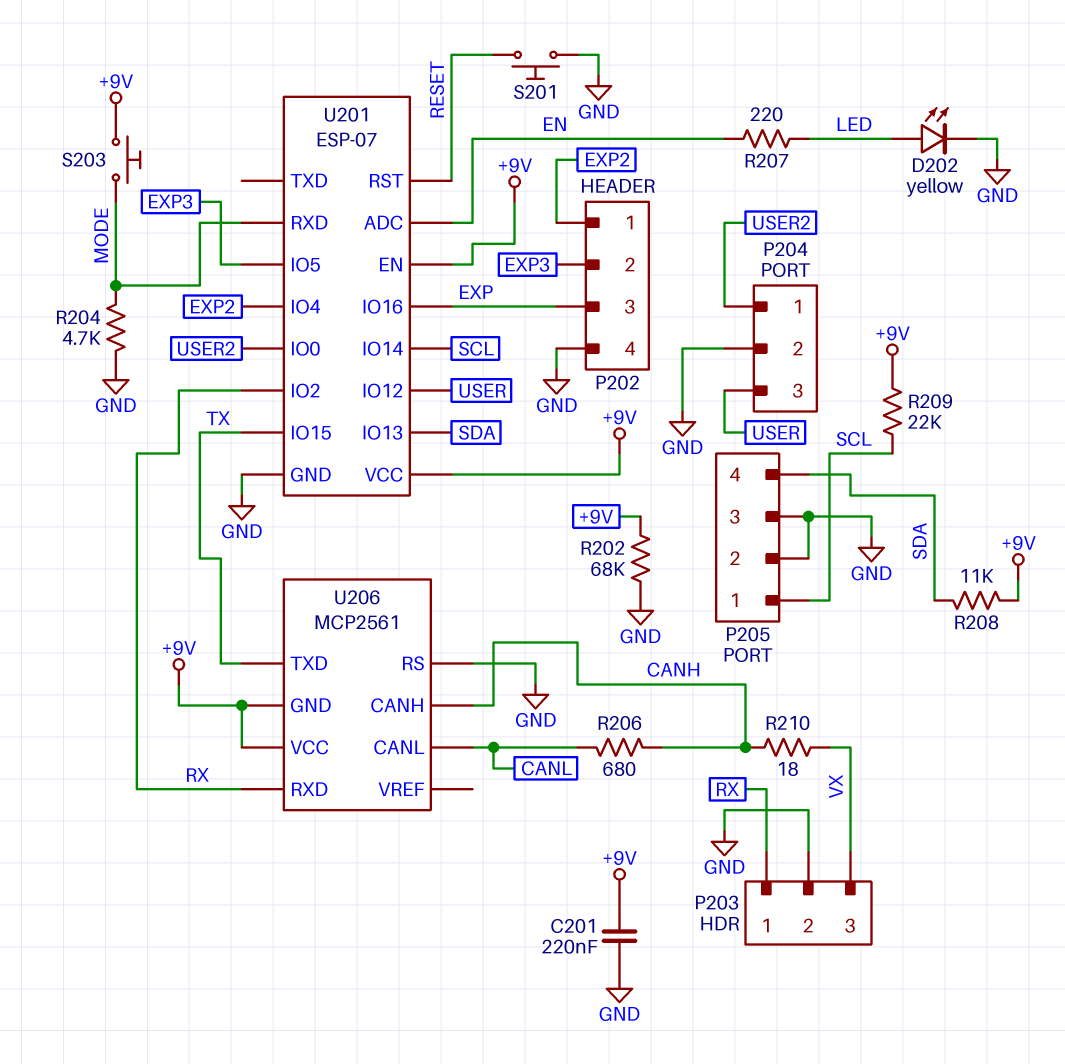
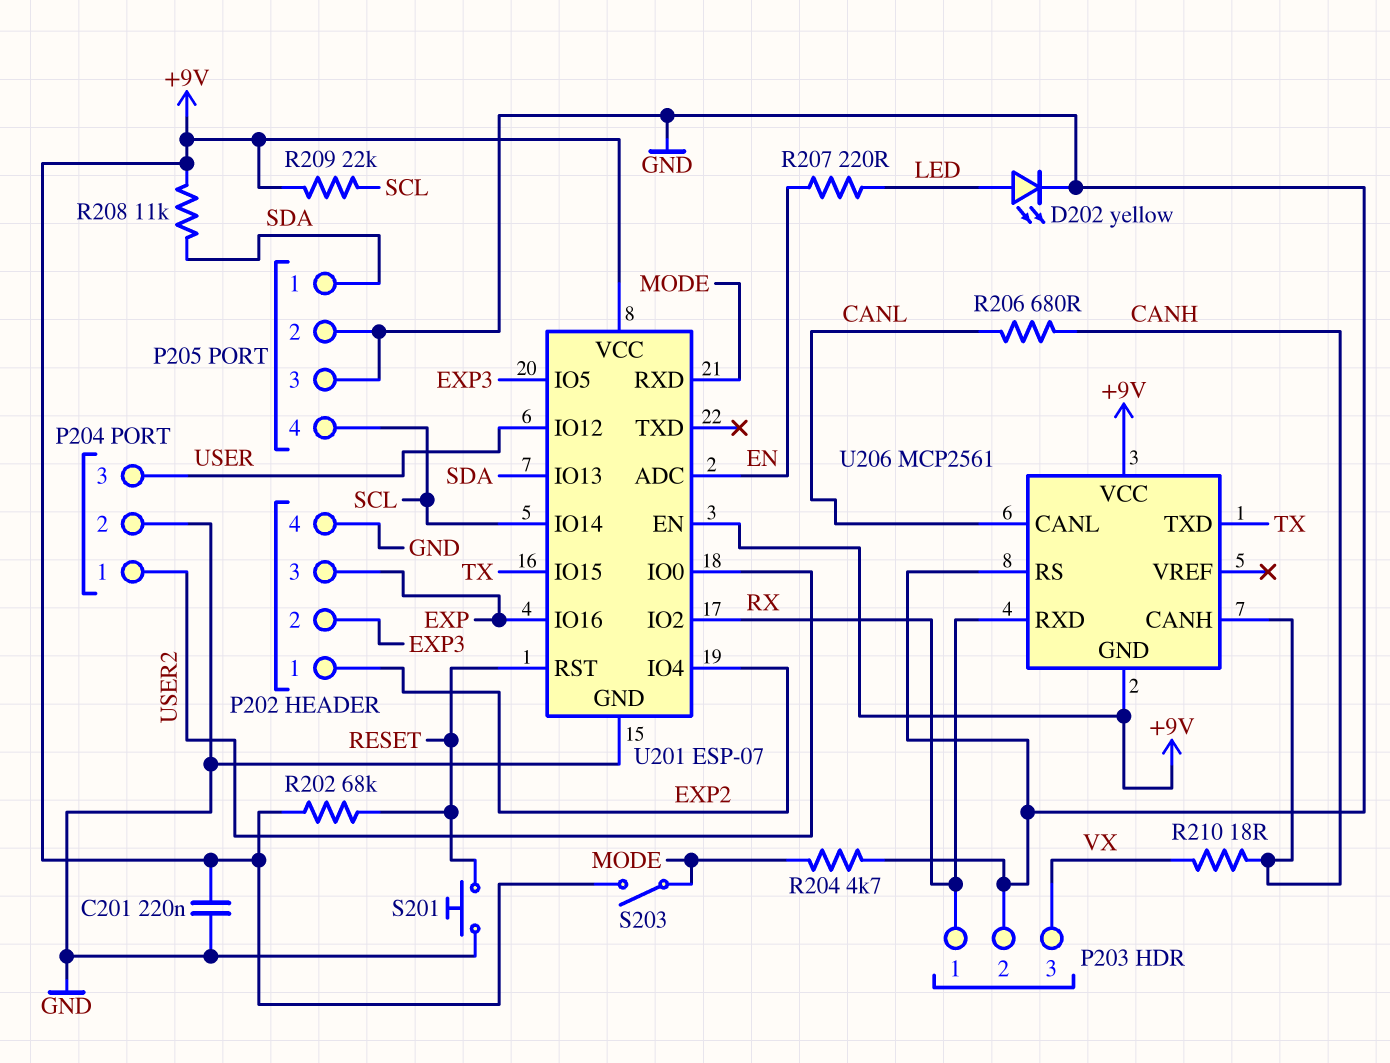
P205 pin 1: SCL -> SDA
P205 pin 4: SDA -> SCL
R202: 68k (+9V, GND) -> 68k (+9V, RESET)
S203: button (+9V, MODE) -> switch (+9V, MODE)

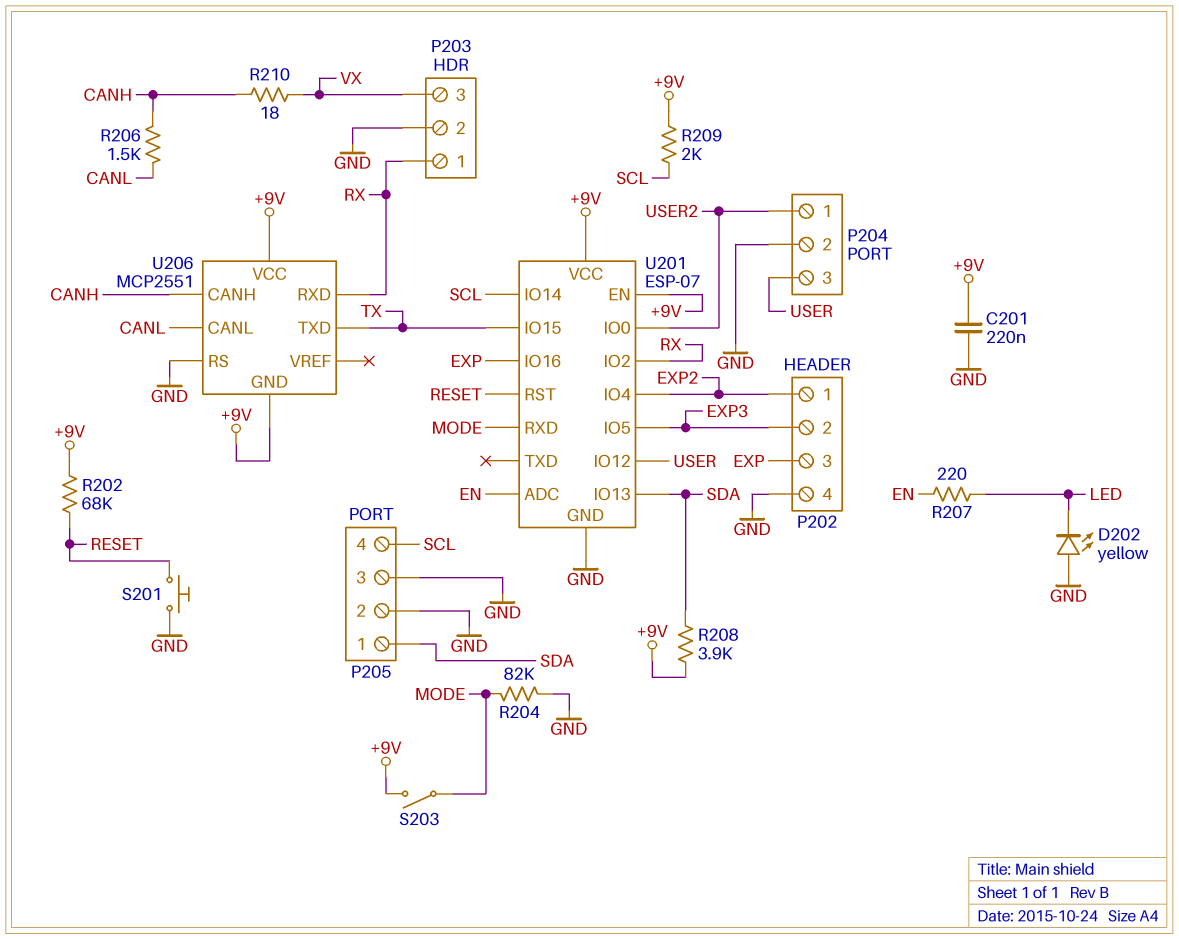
D202: LED yellow (A LED, K GND) -> LED yellow (A GND, K LED)
R204: 4.7k (GND, MODE) -> 82k (GND, MODE)
R206: 680 (CANH, CANL) -> 1.5k (CANH, CANL)
R208: 11k (+9V, SDA) -> 3.9k (+9V, SDA)
R209: 22k (+9V, SCL) -> 2k (+9V, SCL)
U206: MCP2561 -> MCP2551

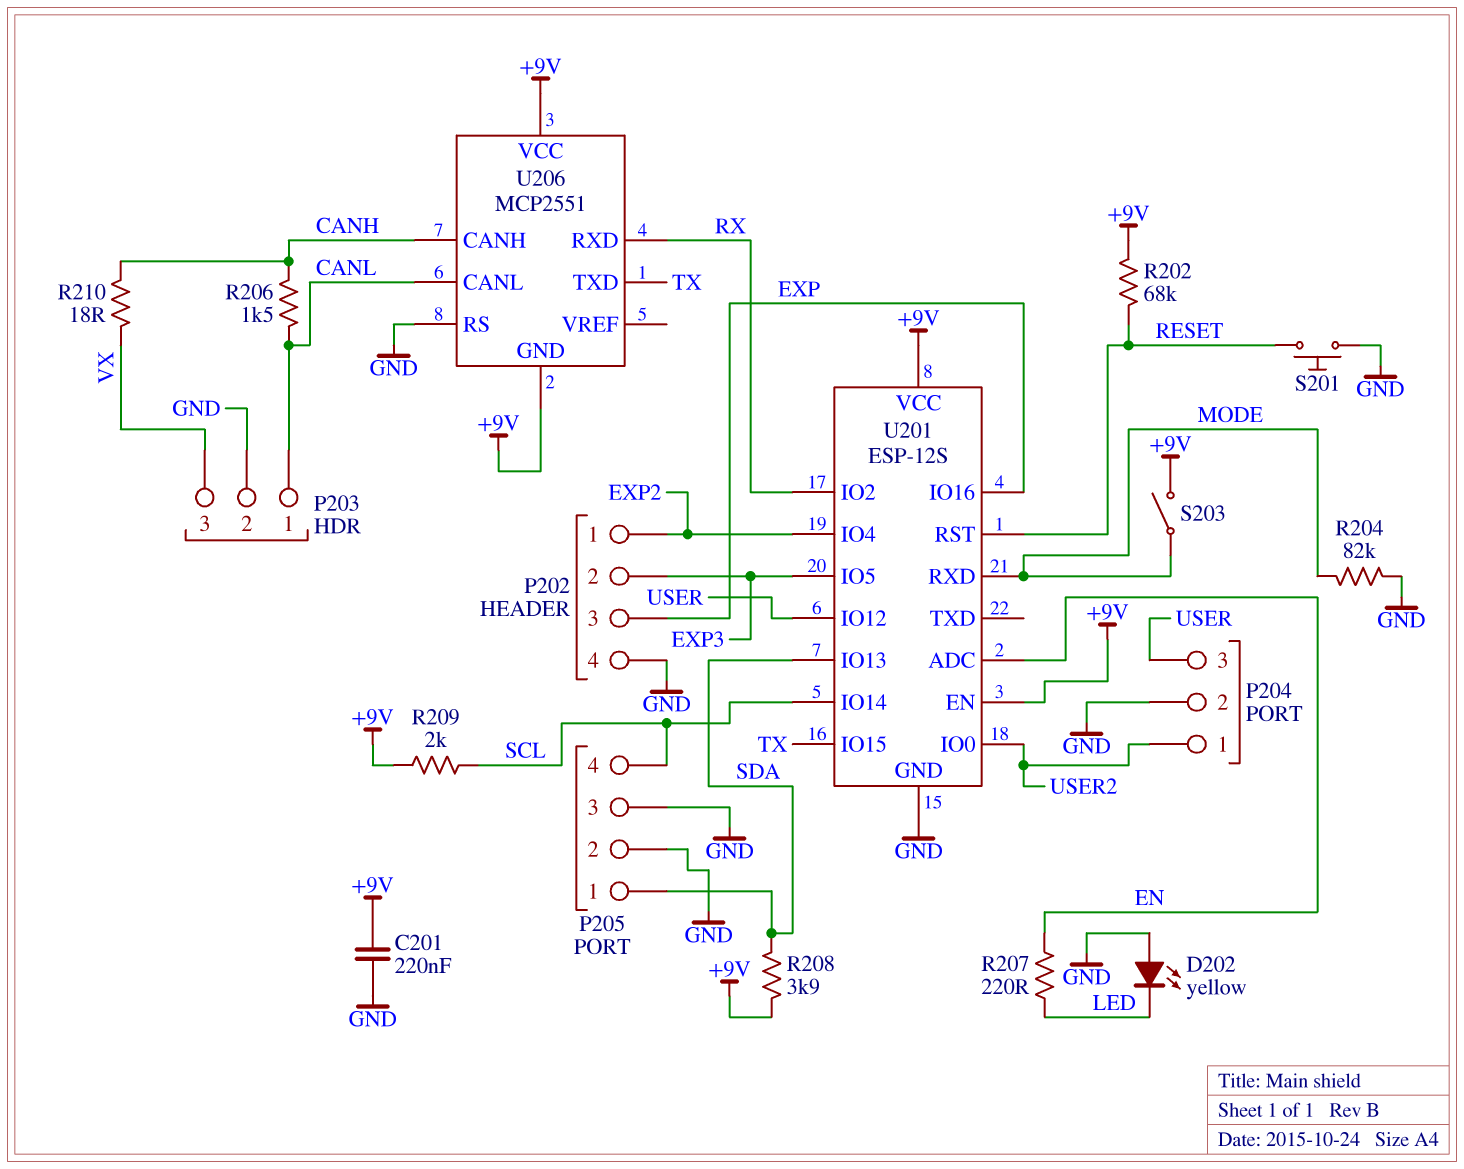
P203 pin 1: RX -> CANL
U201: ESP-07 -> ESP-12S

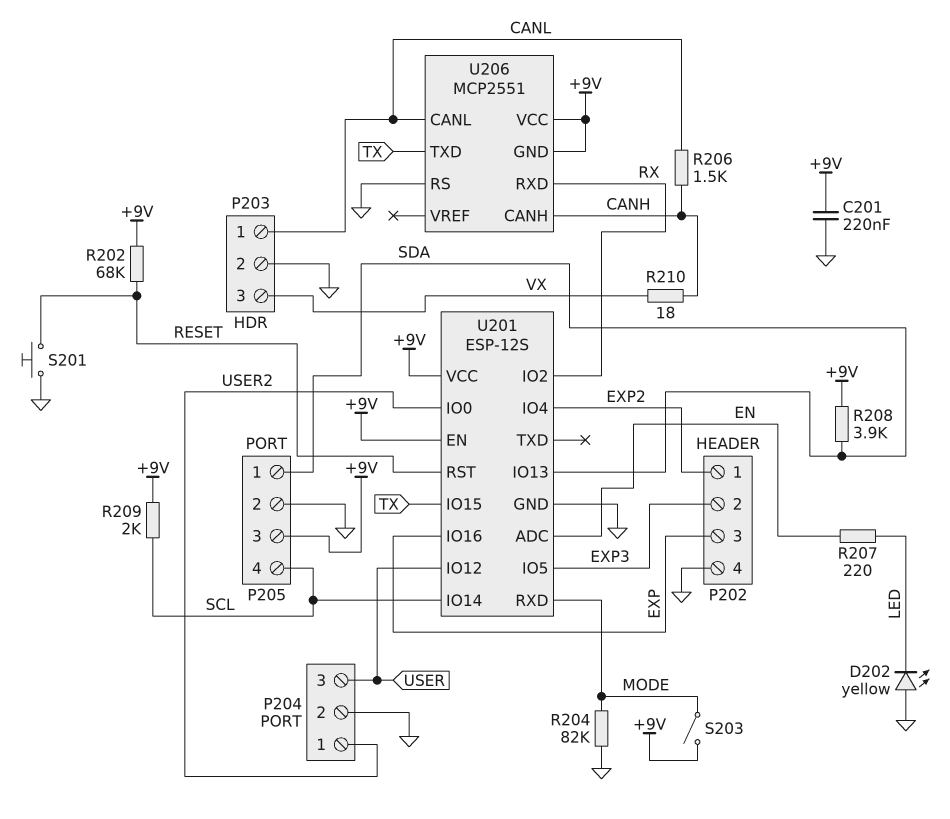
P205 pin 3: GND -> +9V

